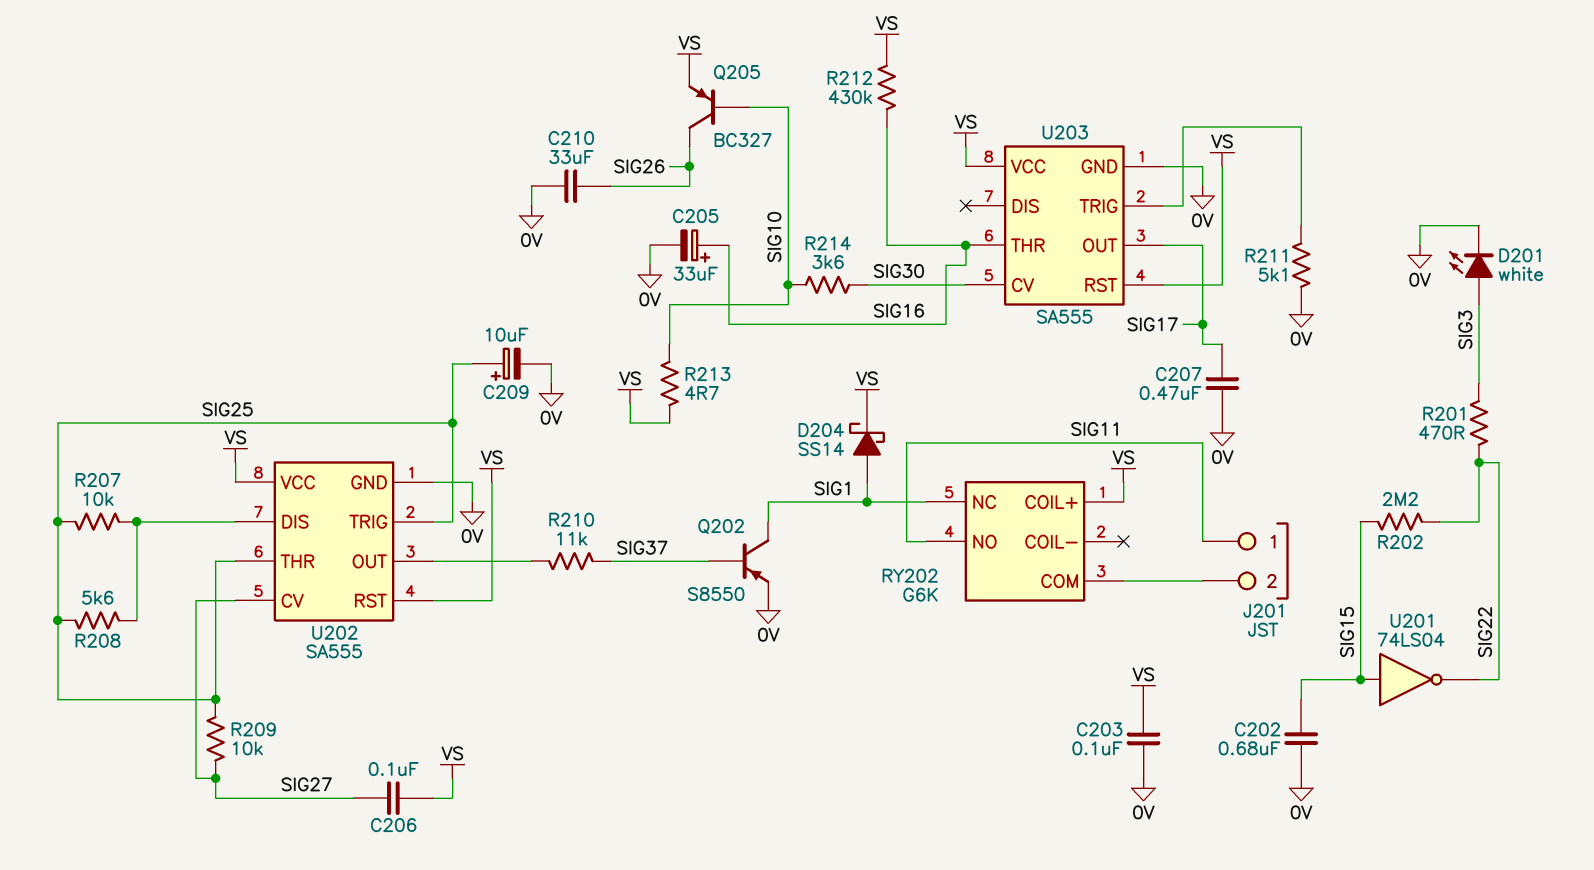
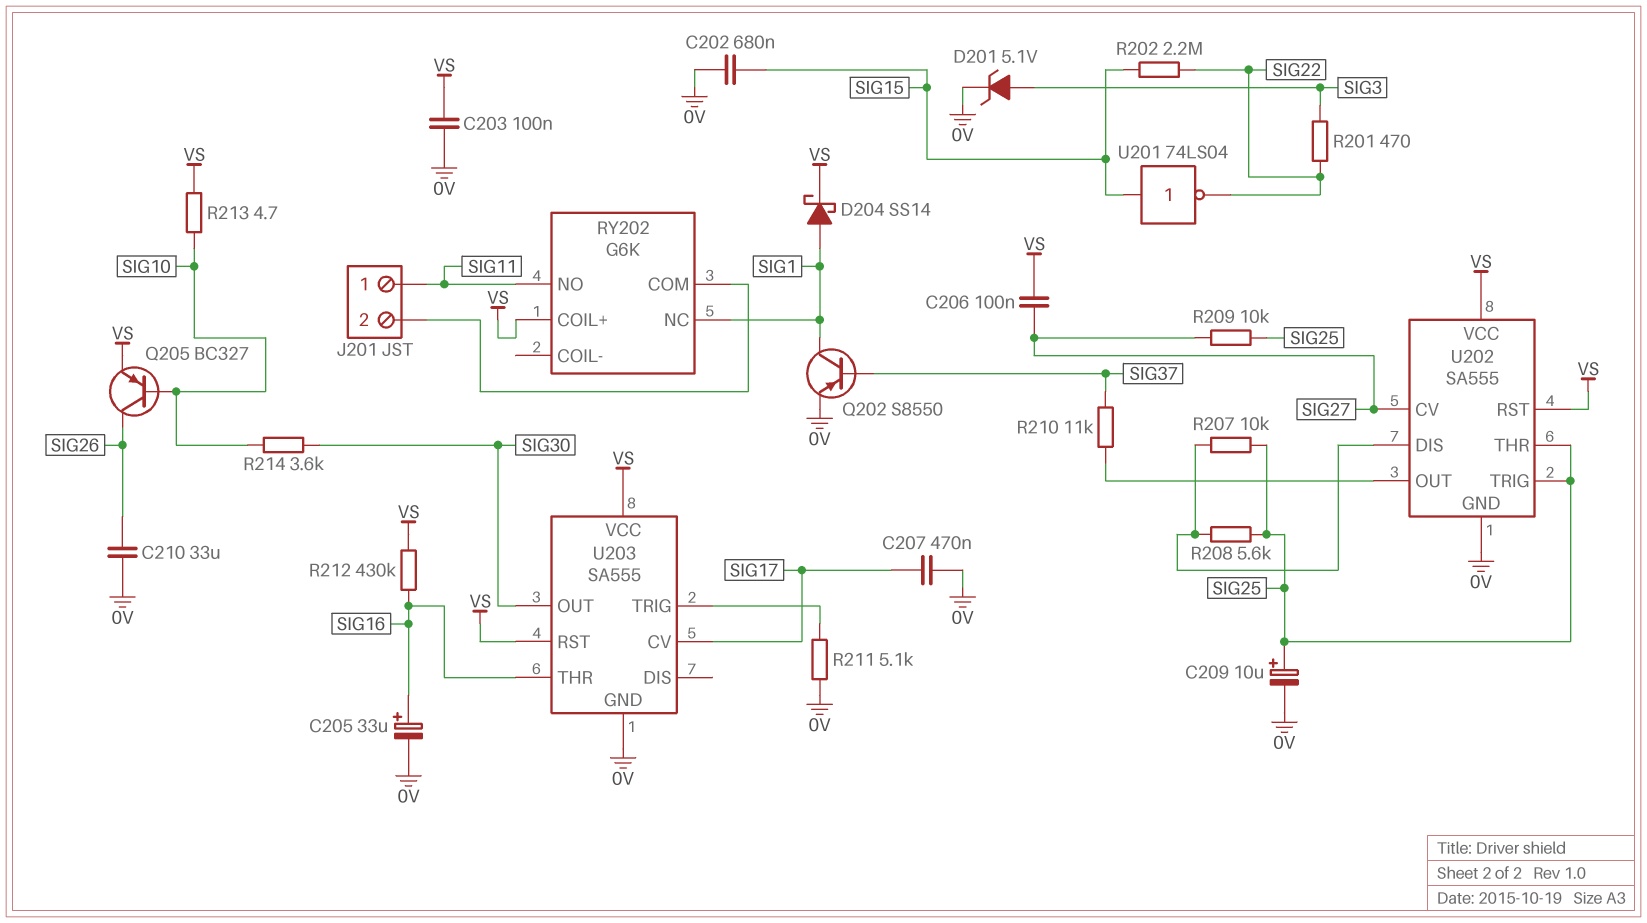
D201: LED white (A SIG3, K 0V) -> zener 5.1V (A SIG3, K 0V)
U203 pin CV: SIG30 -> SIG17
U203 pin OUT: SIG17 -> SIG30

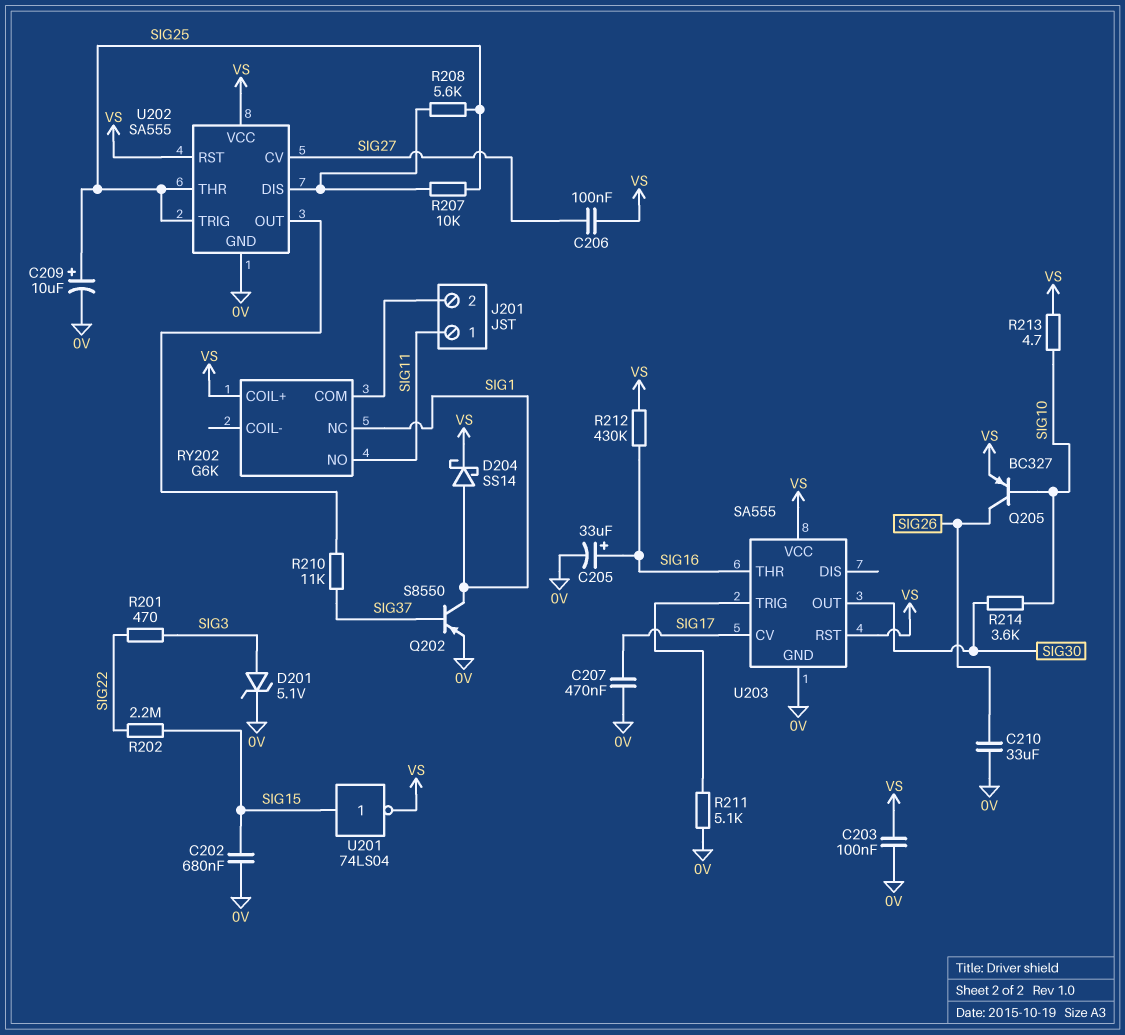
R209: 10k (SIG25, SIG27) -> none
U201: NOT 74LS04 (in SIG15, out SIG22) -> NOT 74LS04 (in SIG15, out VS)

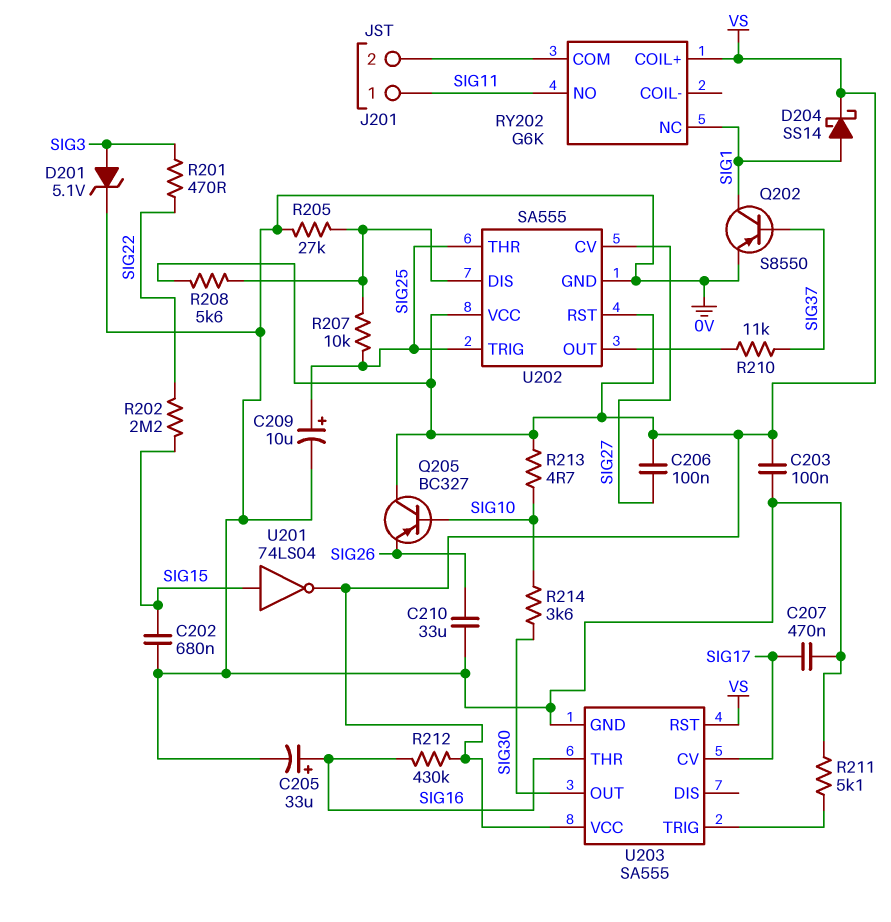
Q205: PNP BC327 (B SIG10, C SIG26, E VS) -> PNP BC327 (B SIG10, C VS, E SIG26)
R205: none -> 27k (0V, U202/DIS)
R208: 5.6k (SIG25, U202/DIS) -> 5.6k (U202/DIS, VS)

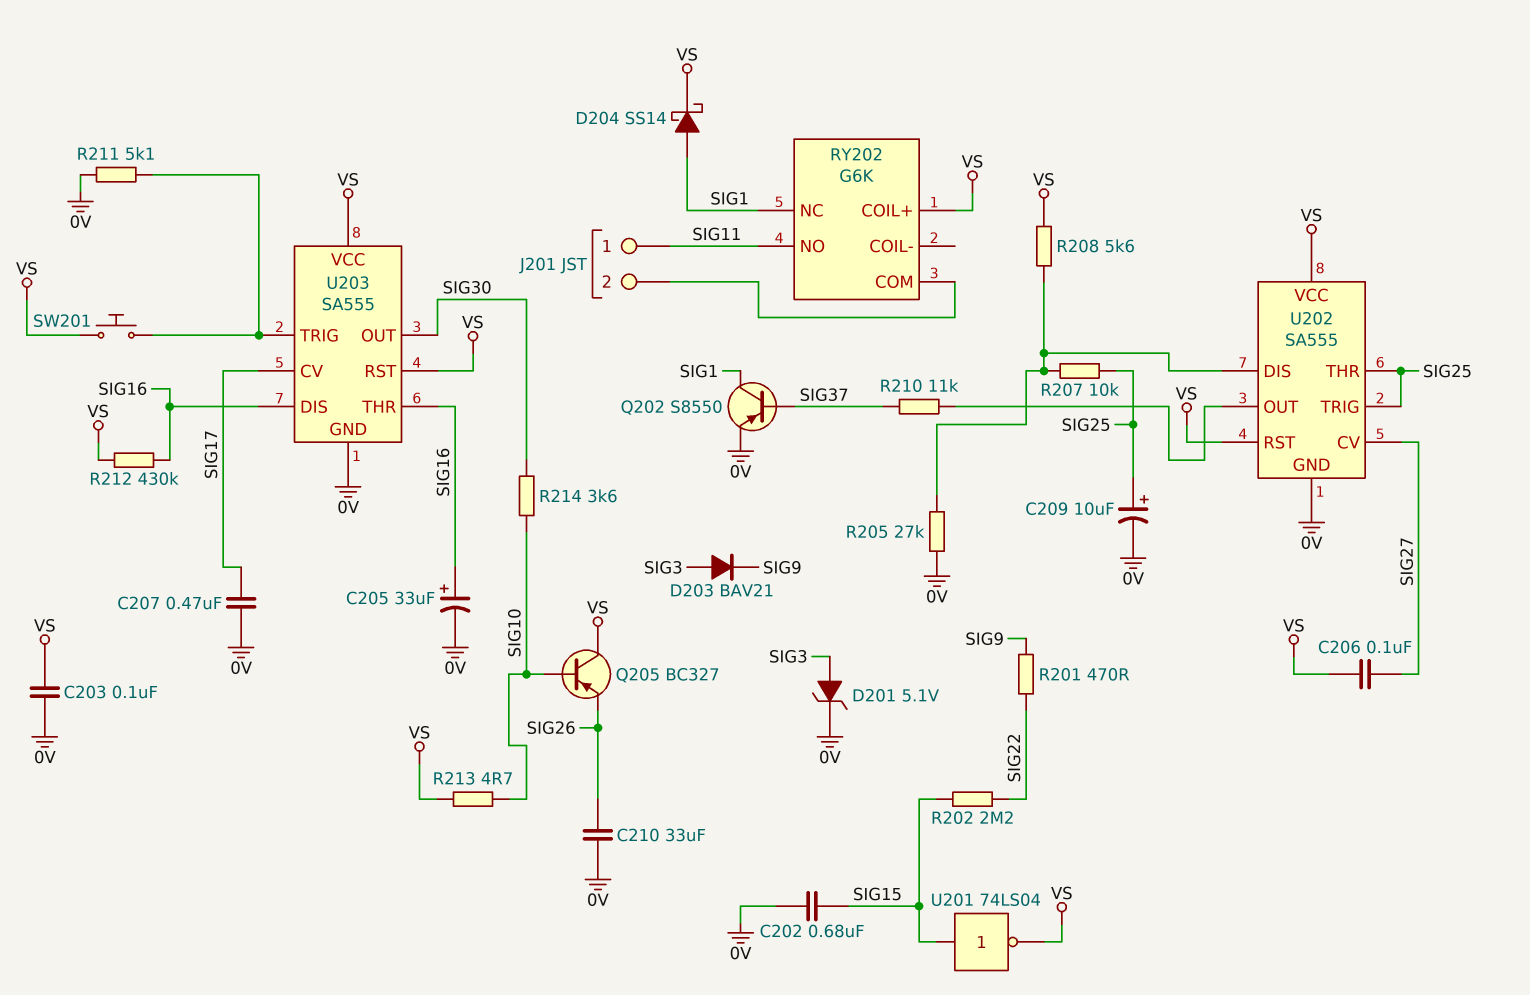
D203: none -> diode BAV21 (A SIG3, K SIG9)
R201: 470 (SIG3, SIG22) -> 470 (SIG9, SIG22)
SW201: none -> button (U203/TRIG, VS)
U203 pin DIS: none -> SIG16

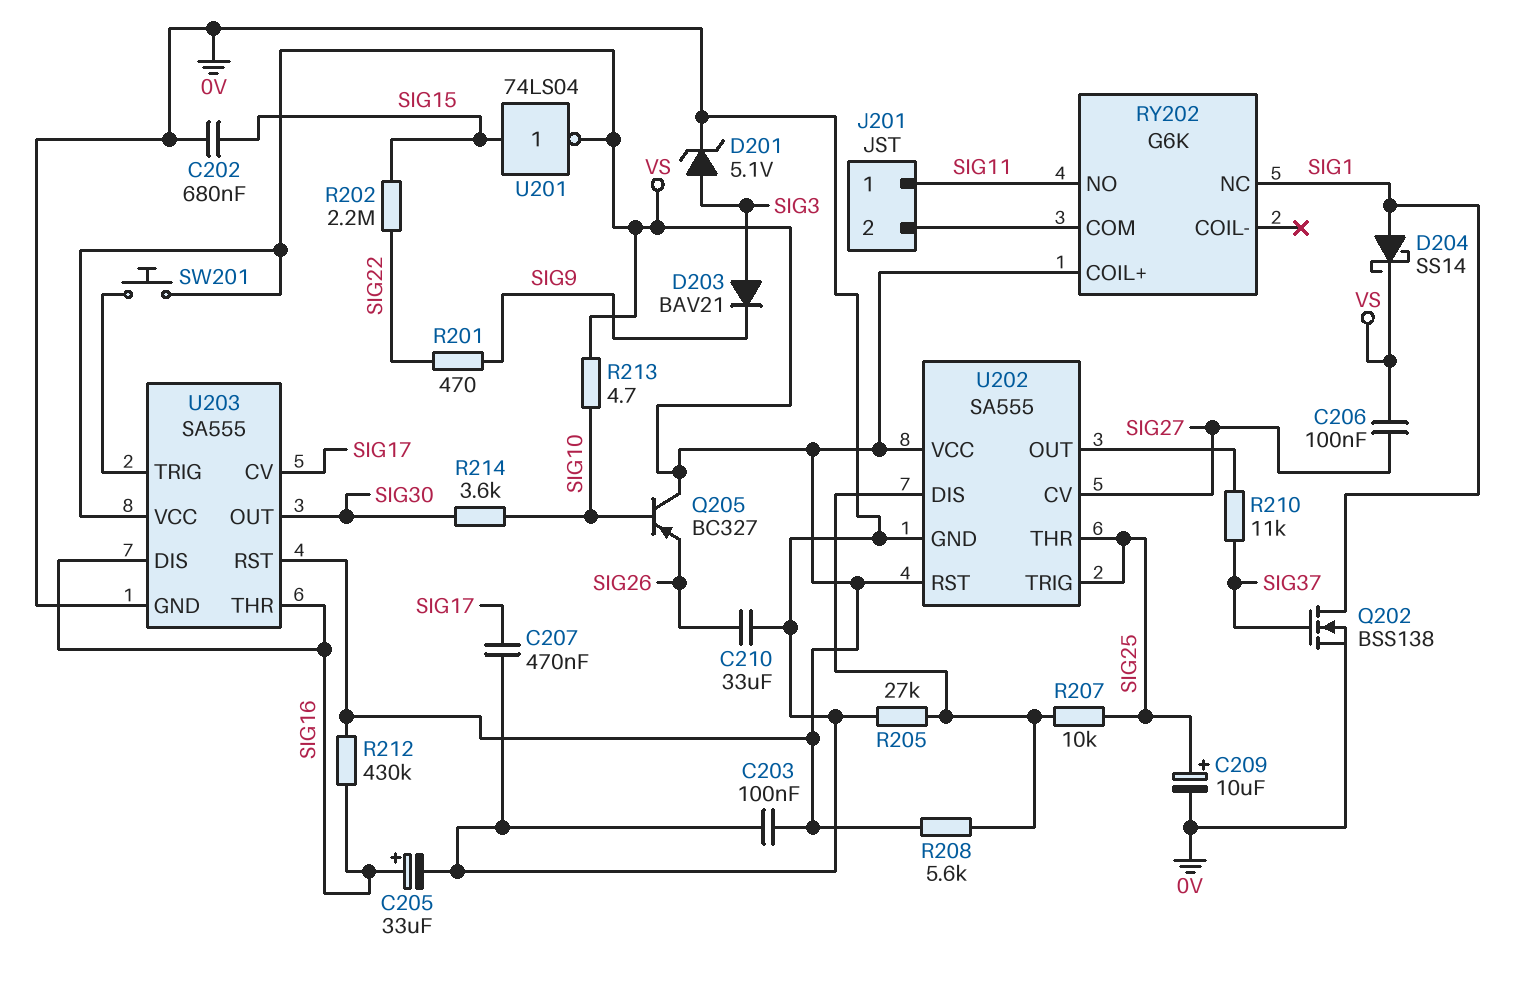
Q202: PNP S8550 (B SIG37, C SIG1, E 0V) -> NMOS BSS138 (G SIG37, D SIG1, S 0V)
R211: 5.1k (0V, U203/TRIG) -> none

